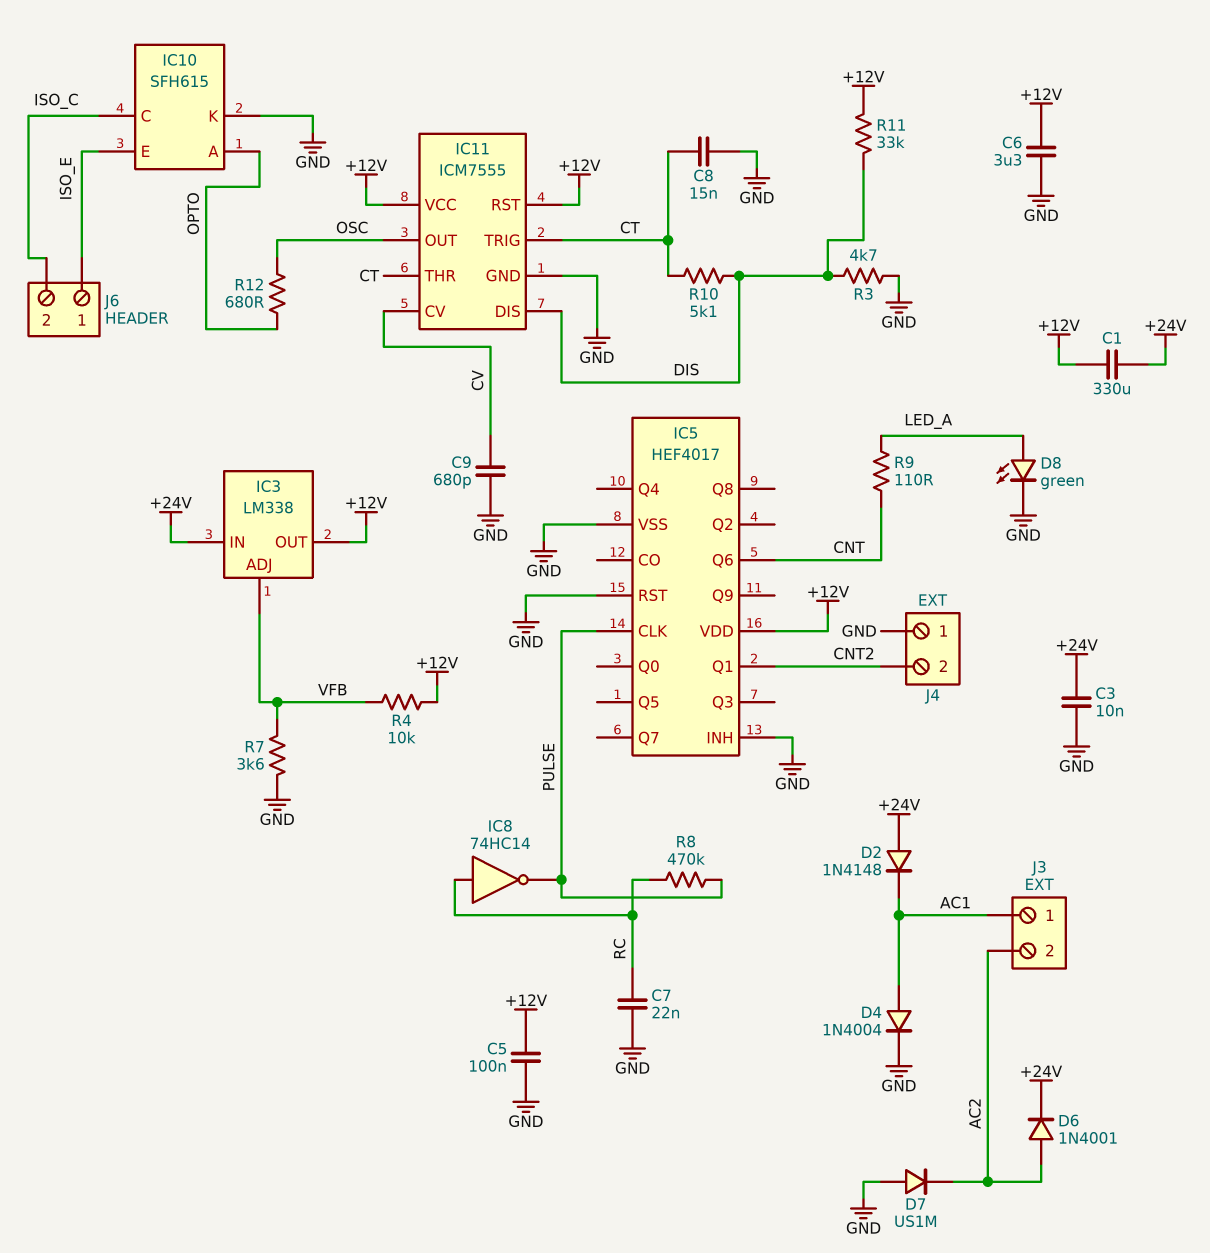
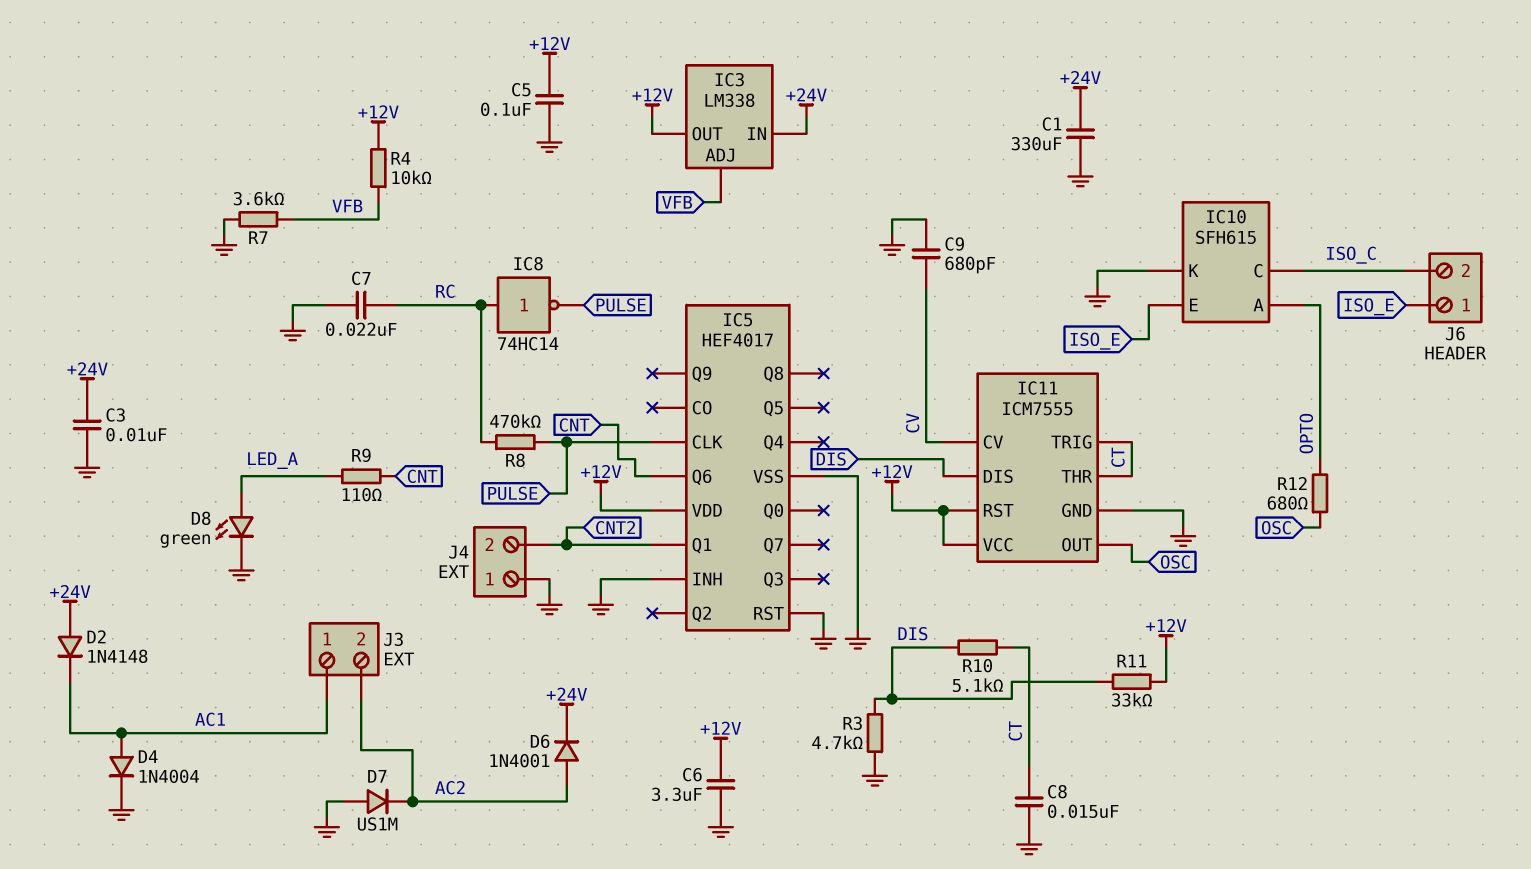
C1: 330uF (+12V, +24V) -> 330uF (+24V, GND)

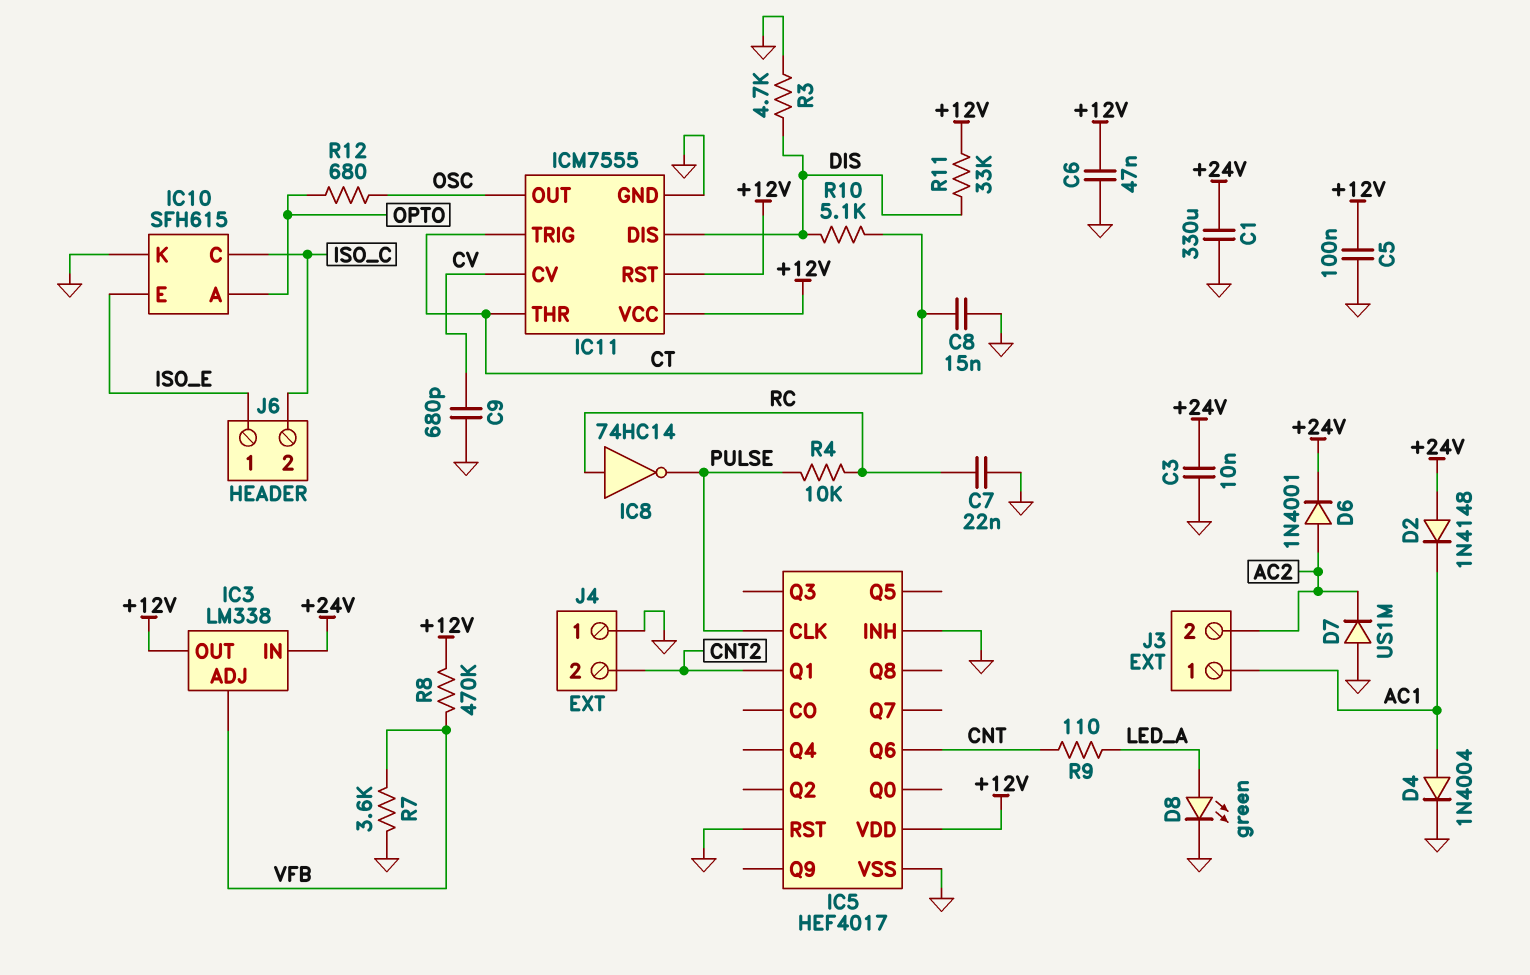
C6: 3.3uF (+12V, GND) -> 47nF (+12V, GND)
R4: 10k (+12V, VFB) -> 10k (PULSE, RC)
R8: 470k (PULSE, RC) -> 470k (+12V, VFB)

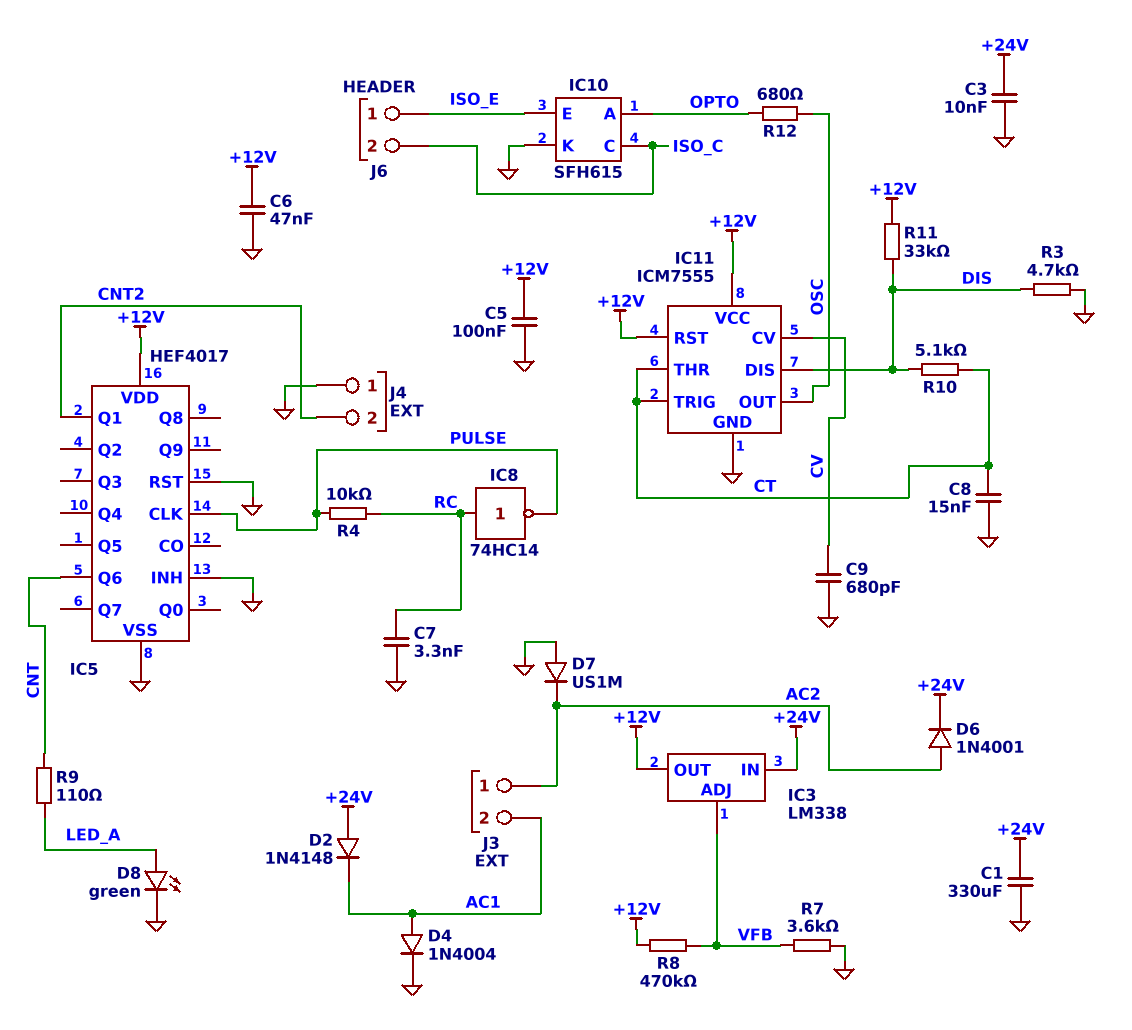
C7: 22nF (GND, RC) -> 3.3nF (GND, RC)
J3 pin 1: AC1 -> AC2
J3 pin 2: AC2 -> AC1

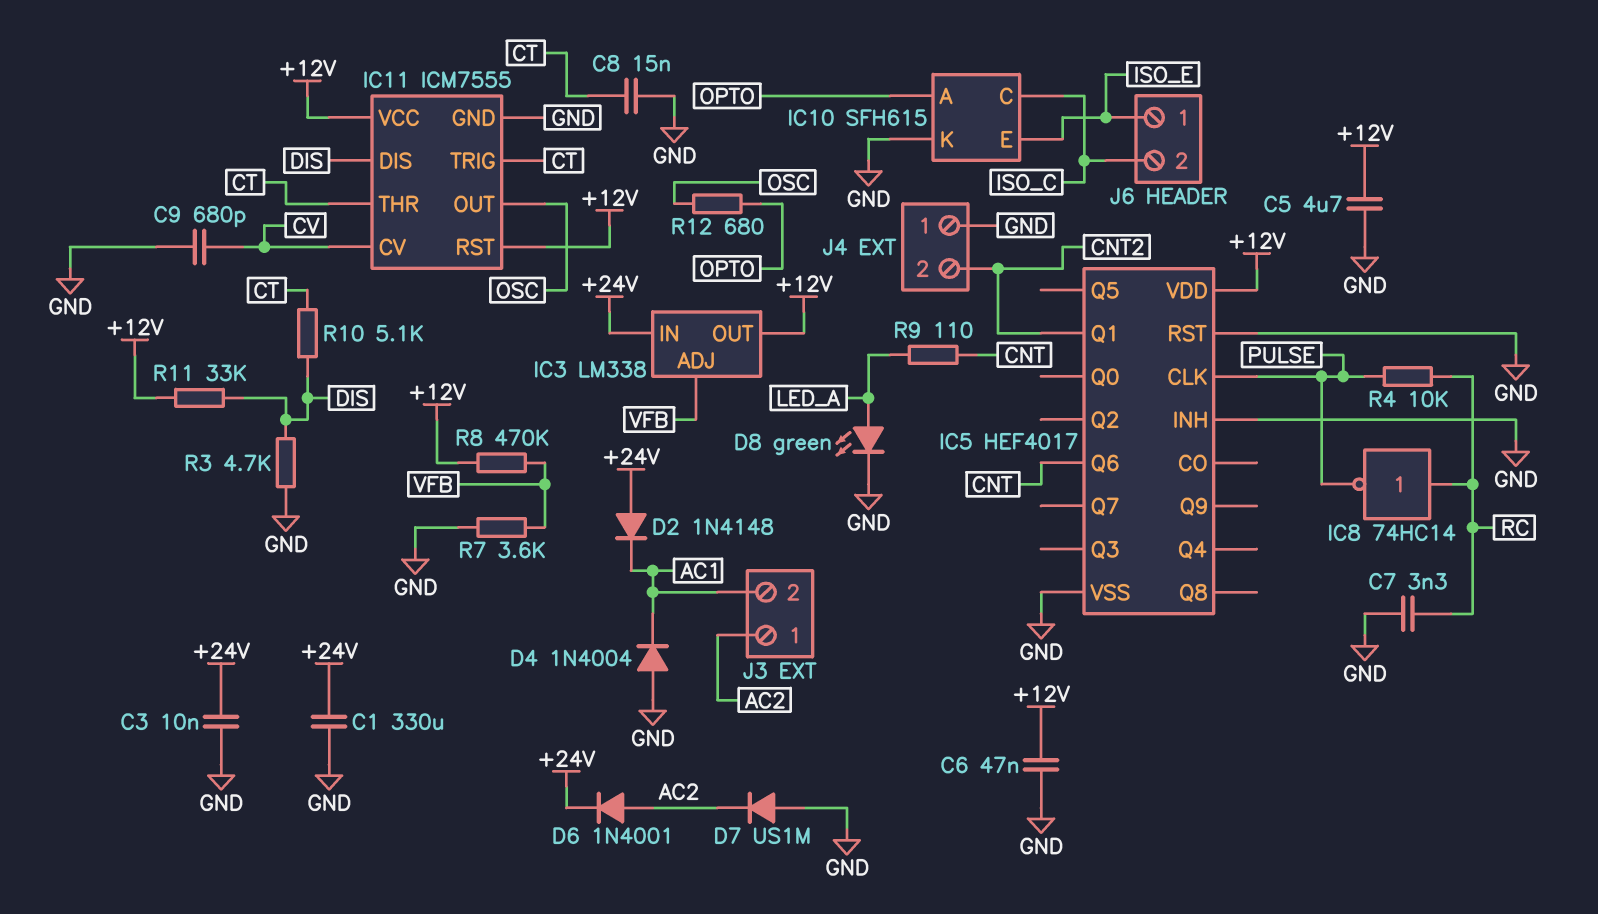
C5: 100nF (+12V, GND) -> 4.7uF (+12V, GND)
D4: diode 1N4004 (A AC1, K GND) -> diode 1N4004 (A GND, K AC1)

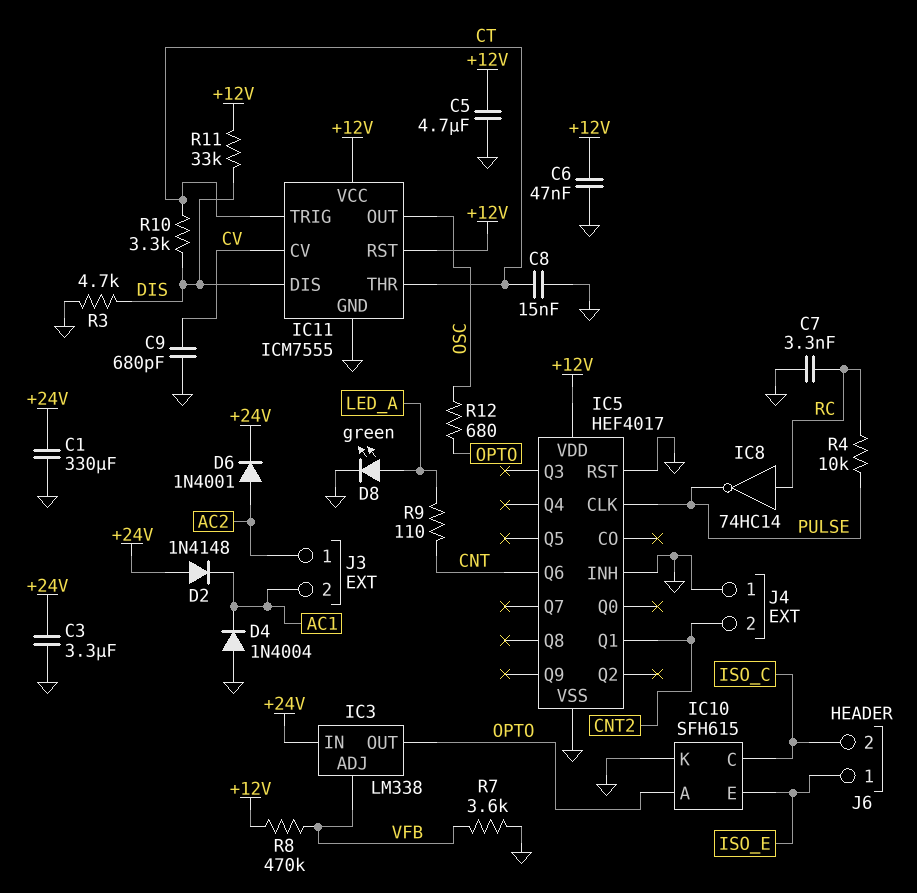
C3: 10nF (+24V, GND) -> 3.3uF (+24V, GND)
D7: diode US1M (A GND, K AC2) -> none
IC3 pin OUT: +12V -> OPTO
R10: 5.1k (CT, DIS) -> 3.3k (CT, DIS)

